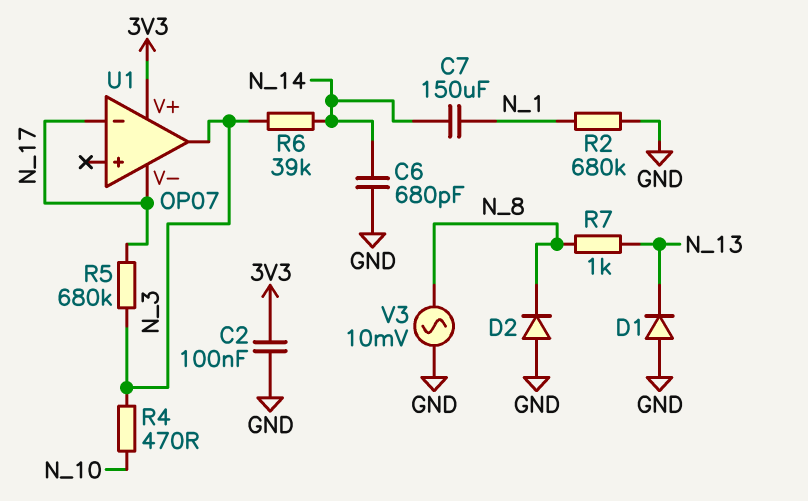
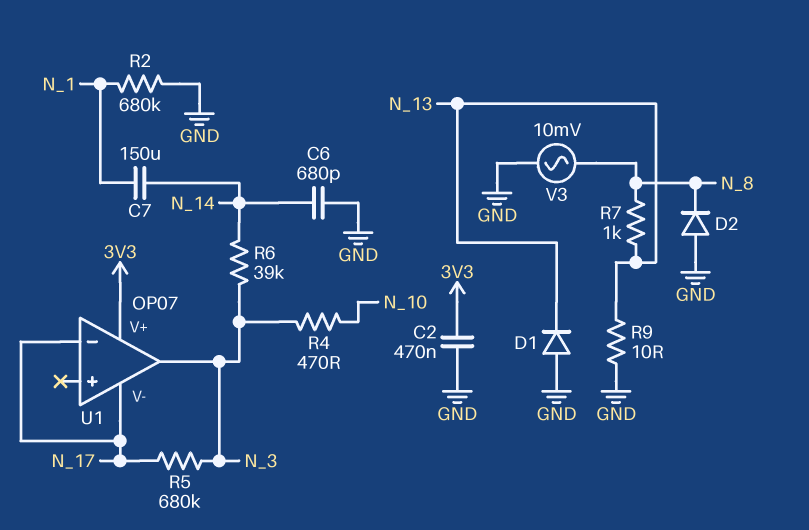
C2: 100nF (3V3, GND) -> 470nF (3V3, GND)
R9: none -> 10 (GND, N_13)

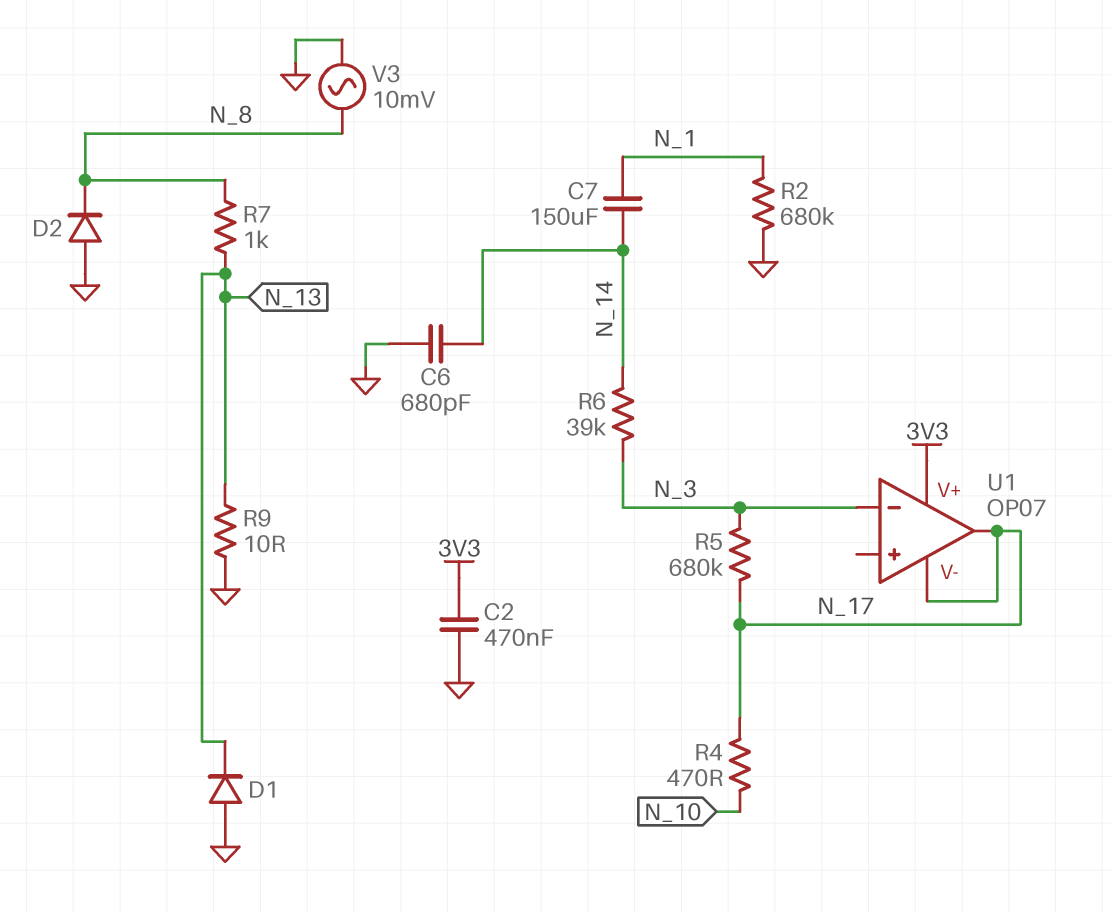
R4: 470 (N_3, N_10) -> 470 (N_10, N_17)
U1 pin in-: N_17 -> N_3
U1 pin out: N_3 -> N_17

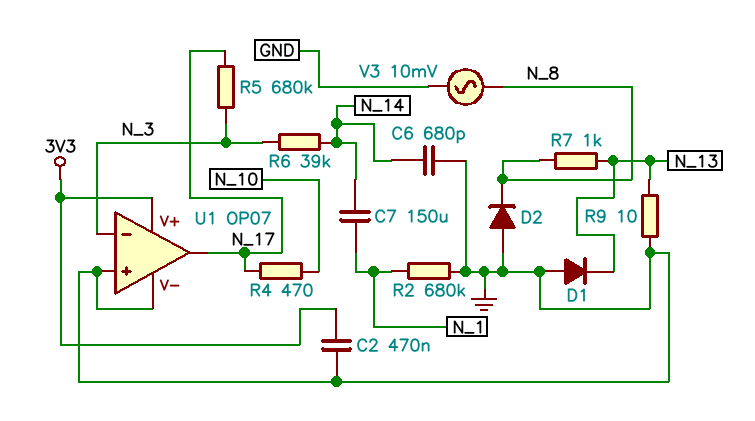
U1 pin V-: N_17 -> GND
U1 pin in+: none -> GND

